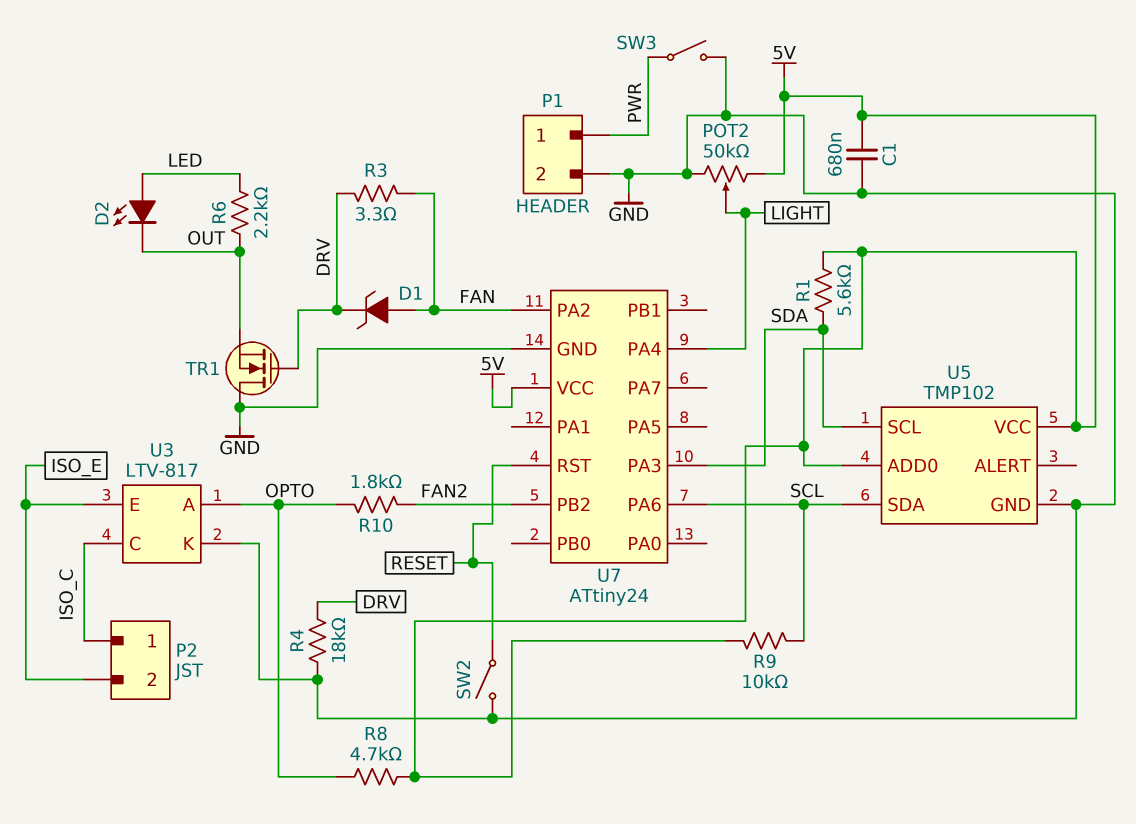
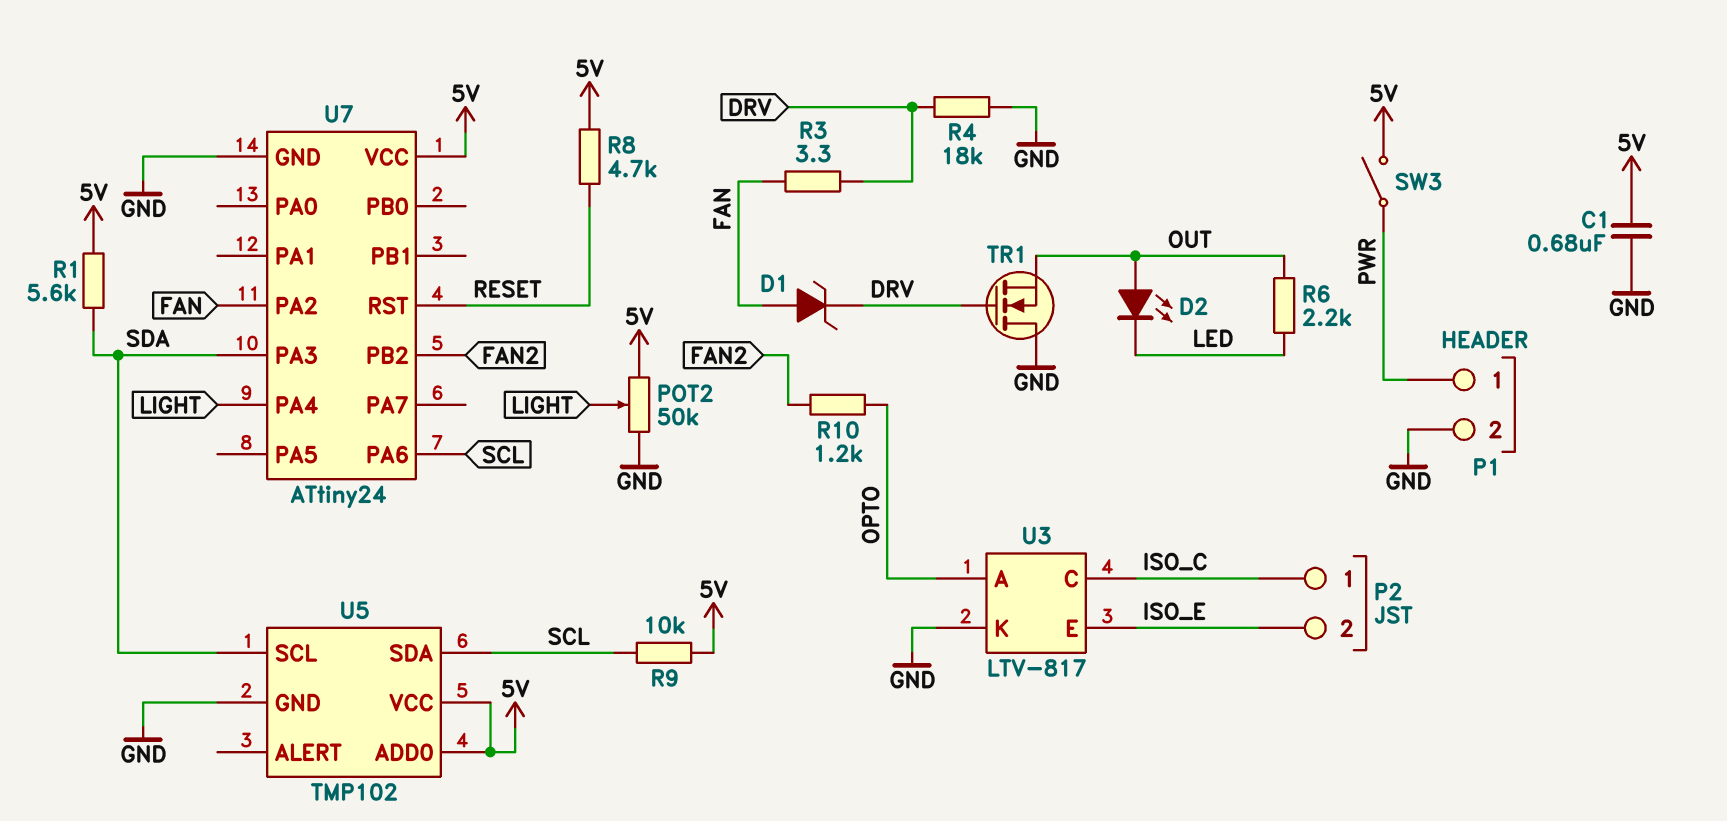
D2: LED (A LED, K OUT) -> LED (A OUT, K LED)
R8: 4.7k (5V, OPTO) -> 4.7k (5V, RESET)
R10: 1.8k (FAN2, OPTO) -> 1.2k (FAN2, OPTO)
SW2: switch (GND, RESET) -> none
SW3: switch (GND, PWR) -> switch (5V, PWR)

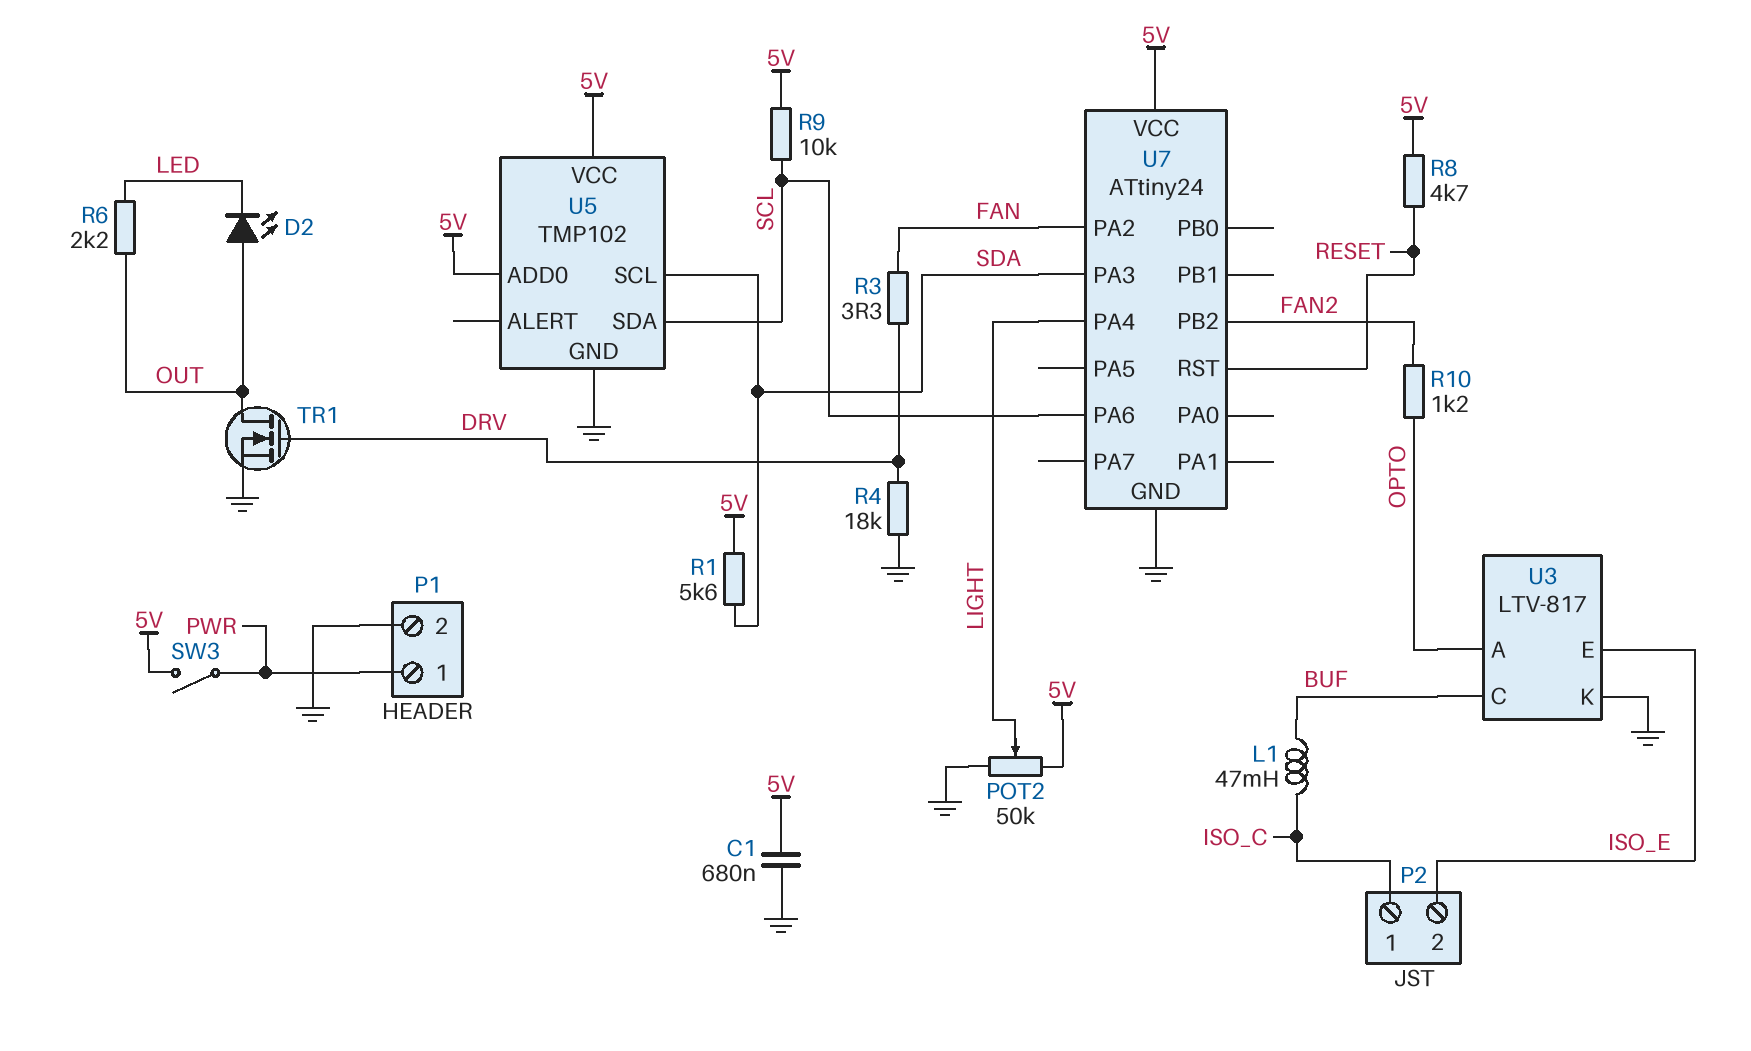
D1: zener (A FAN, K DRV) -> none
L1: none -> 47mH (BUF, ISO_C)
TR1: NMOS (G DRV, D GND, S OUT) -> NMOS (G DRV, D OUT, S GND)
U3 pin C: ISO_C -> BUF

